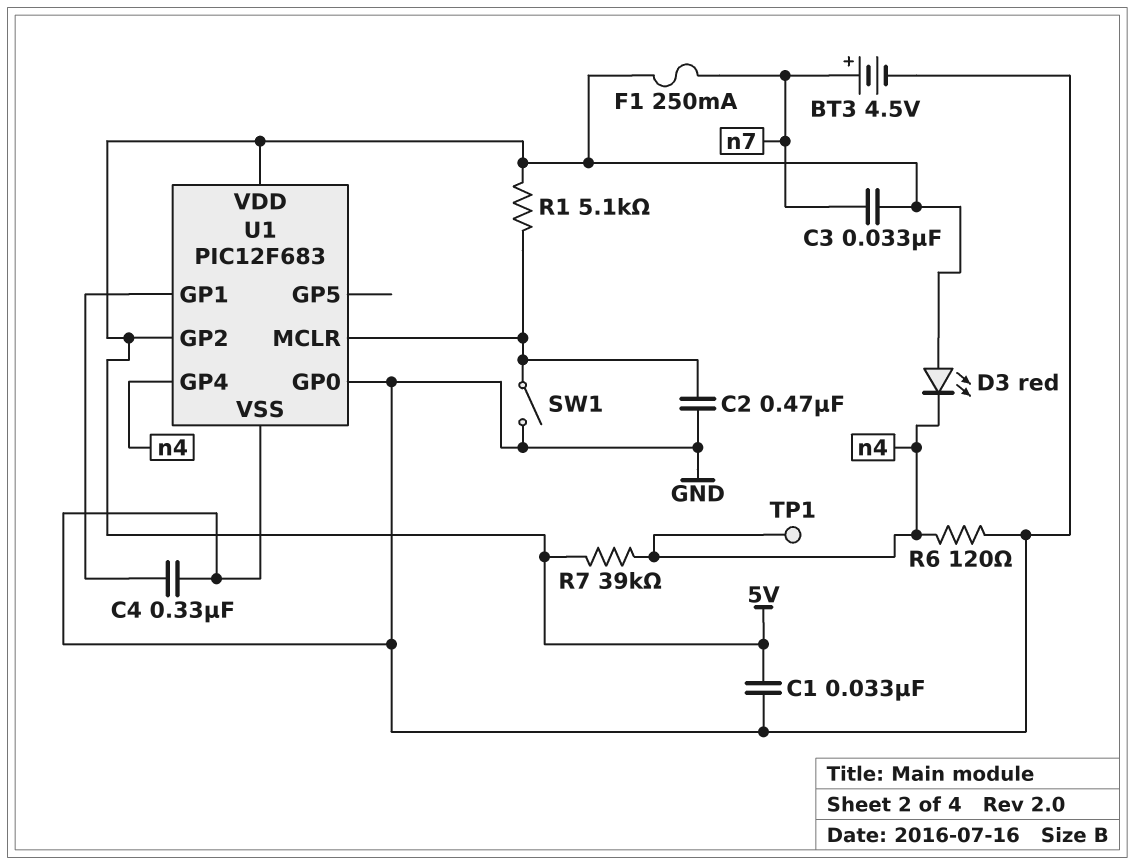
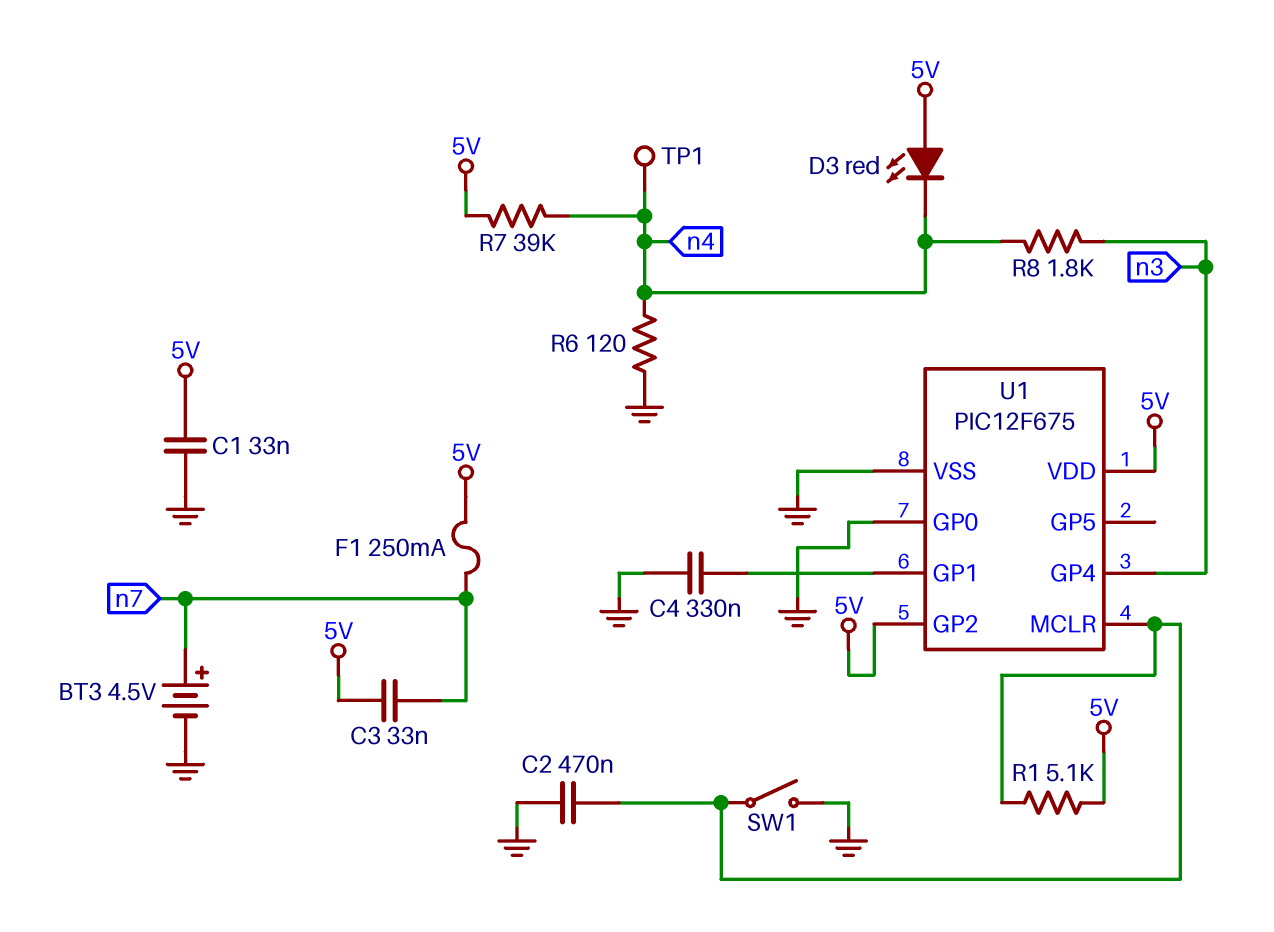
R8: none -> 1.8k (n3, n4)
U1: PIC12F683 -> PIC12F675
U1 pin GP4: n4 -> n3

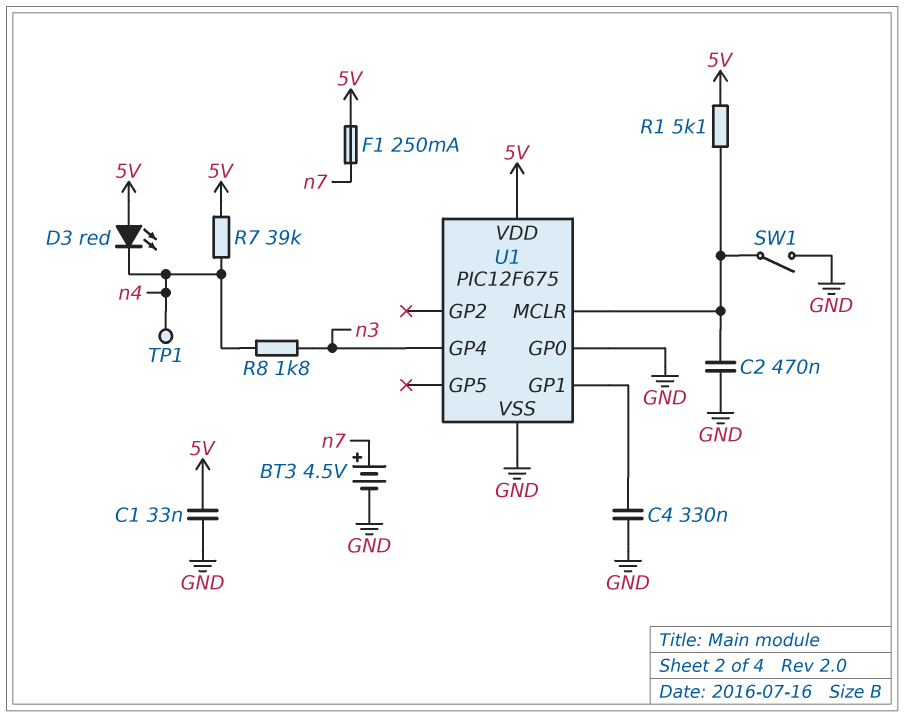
C3: 33nF (5V, n7) -> none
R6: 120 (GND, n4) -> none
U1 pin GP2: 5V -> none

